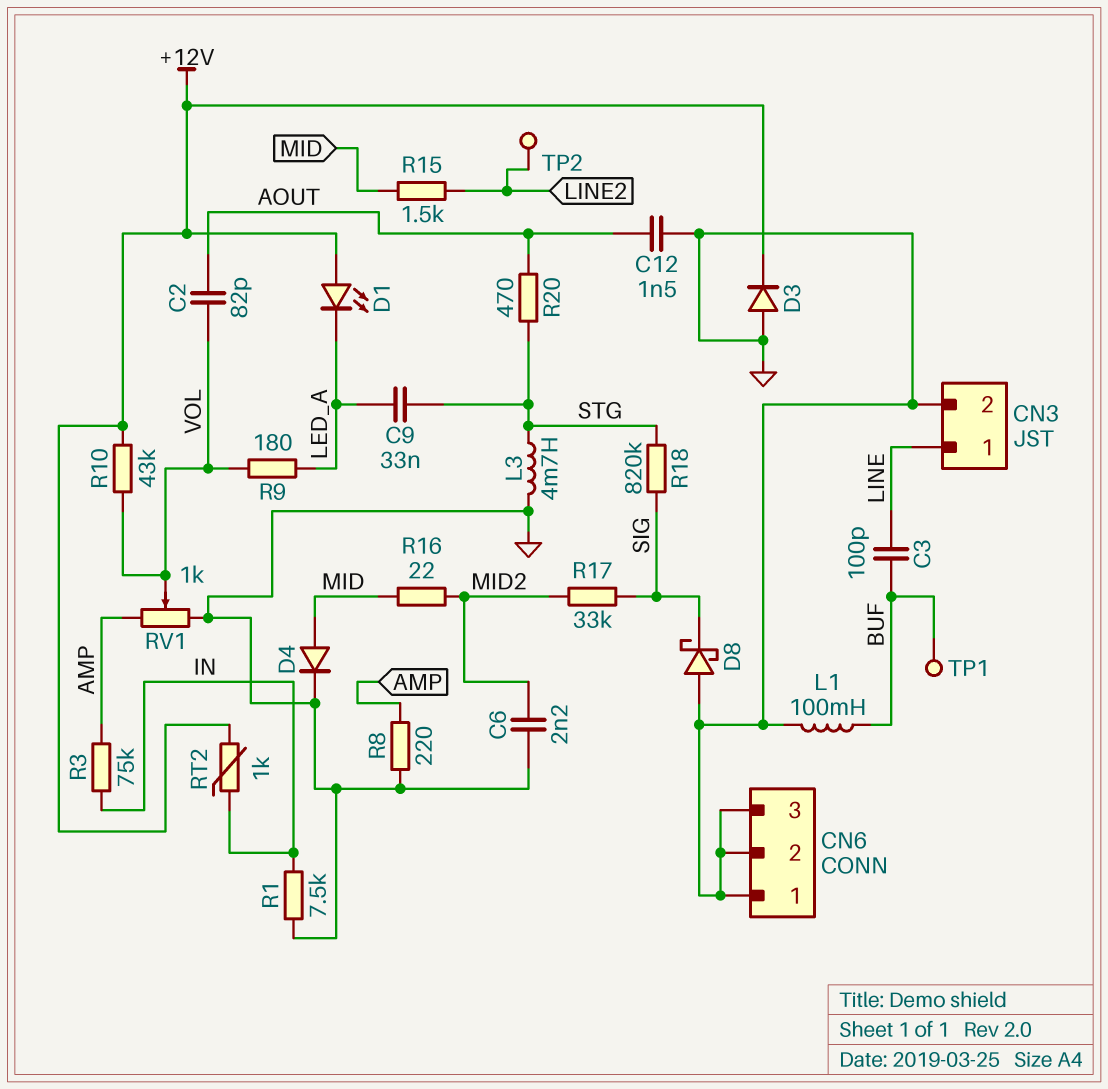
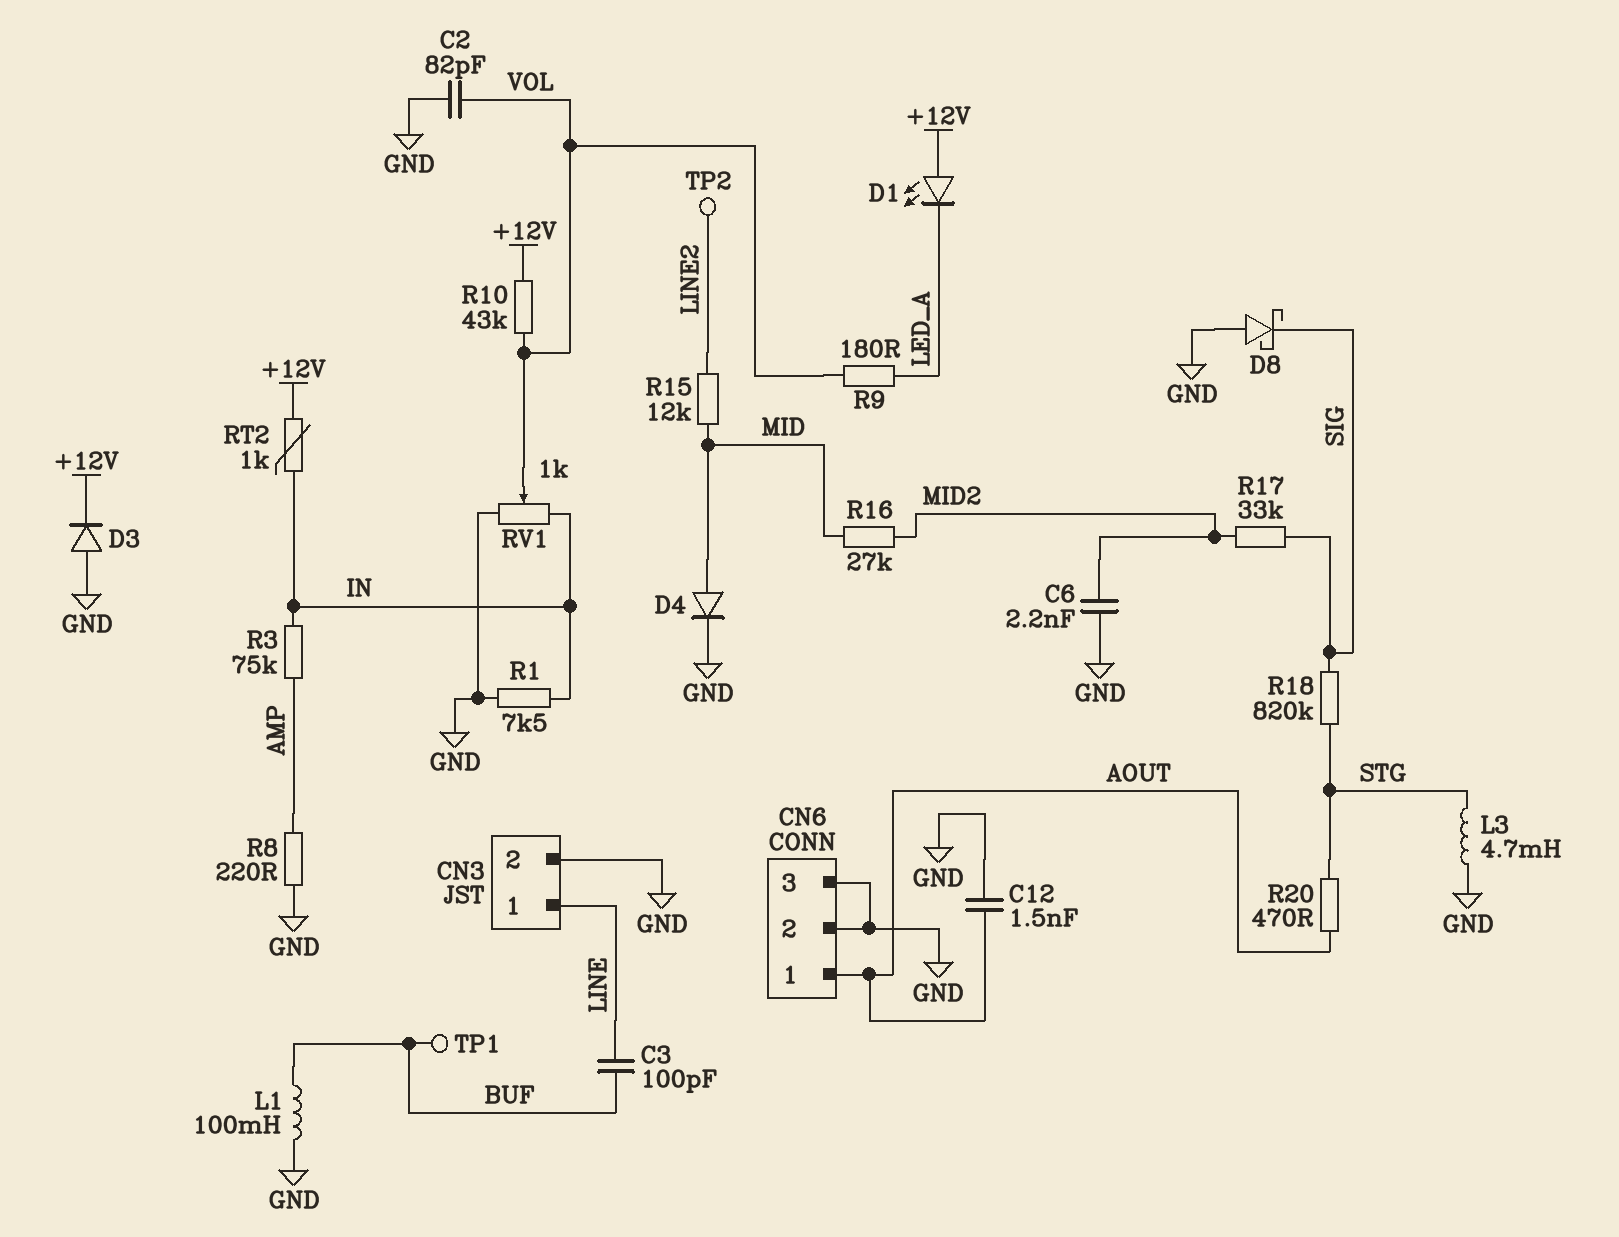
C2: 82pF (AOUT, VOL) -> 82pF (GND, VOL)
C9: 33nF (LED_A, STG) -> none
CN6 pin 1: GND -> AOUT
R15: 1.5k (LINE2, MID) -> 12k (LINE2, MID)
R16: 22 (MID, MID2) -> 27k (MID, MID2)
RV1: 1k (AMP, GND, wiper VOL) -> 1k (GND, IN, wiper VOL)

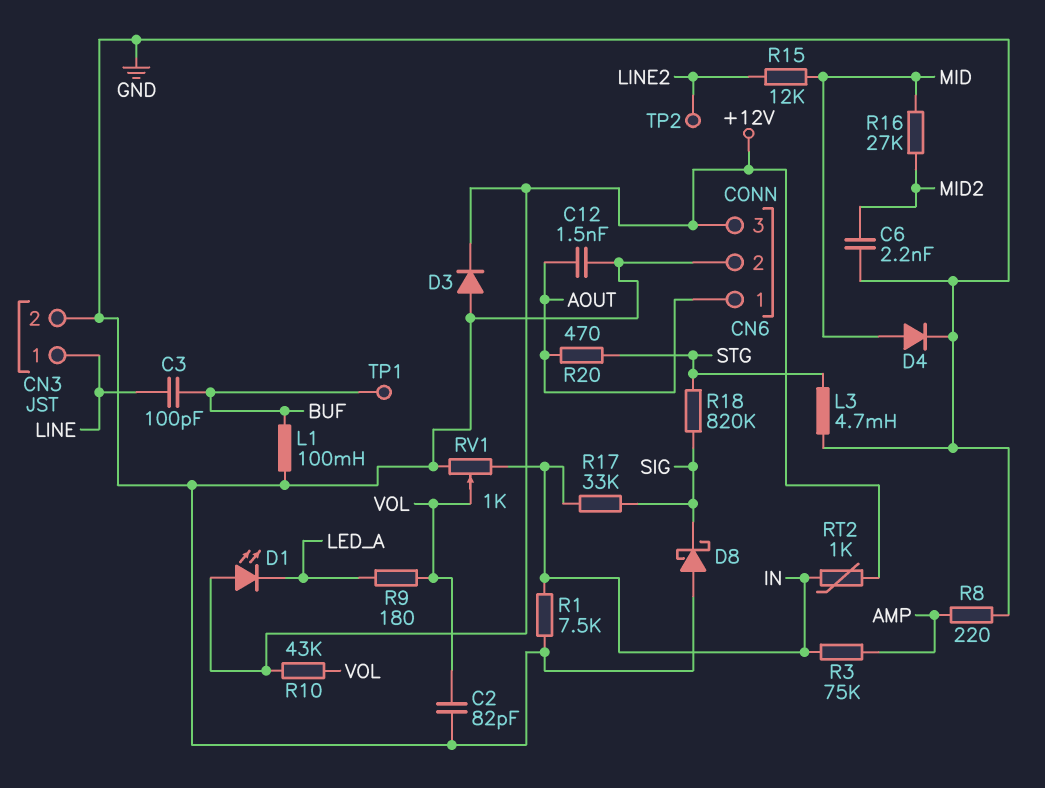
CN6 pin 3: GND -> +12V
R17: 33k (MID2, SIG) -> 33k (IN, SIG)

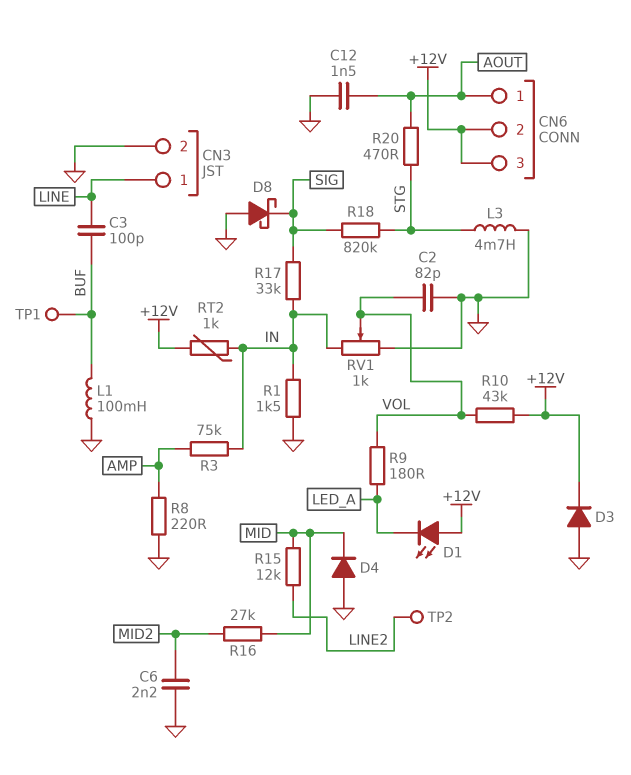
CN6 pin 2: GND -> +12V
D4: diode (A MID, K GND) -> diode (A GND, K MID)
R1: 7.5k (GND, IN) -> 1.5k (GND, IN)

